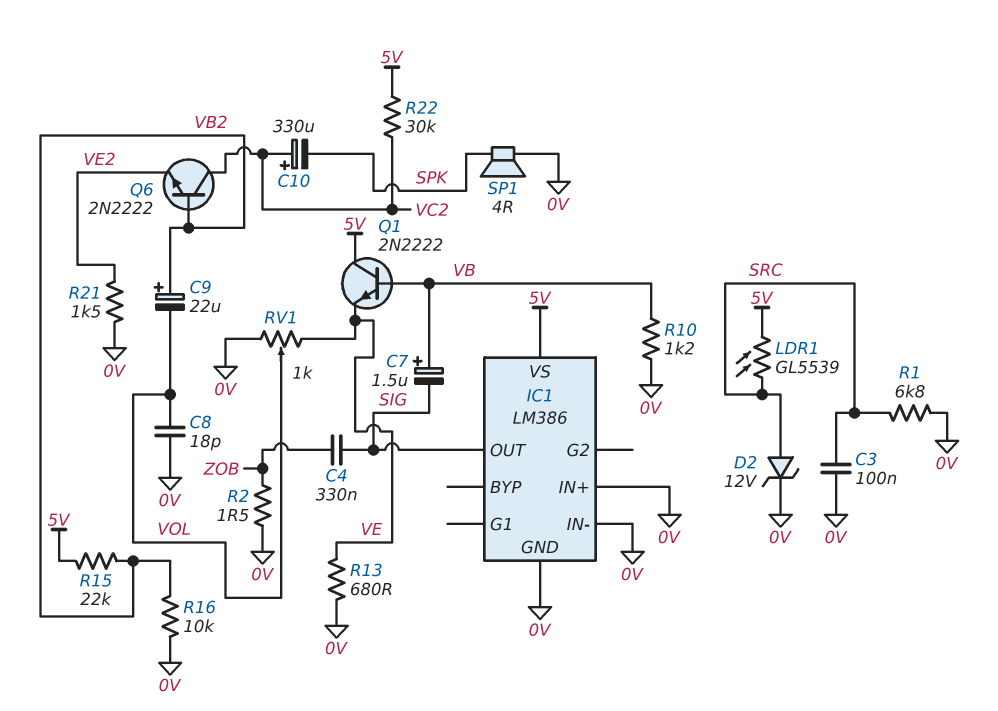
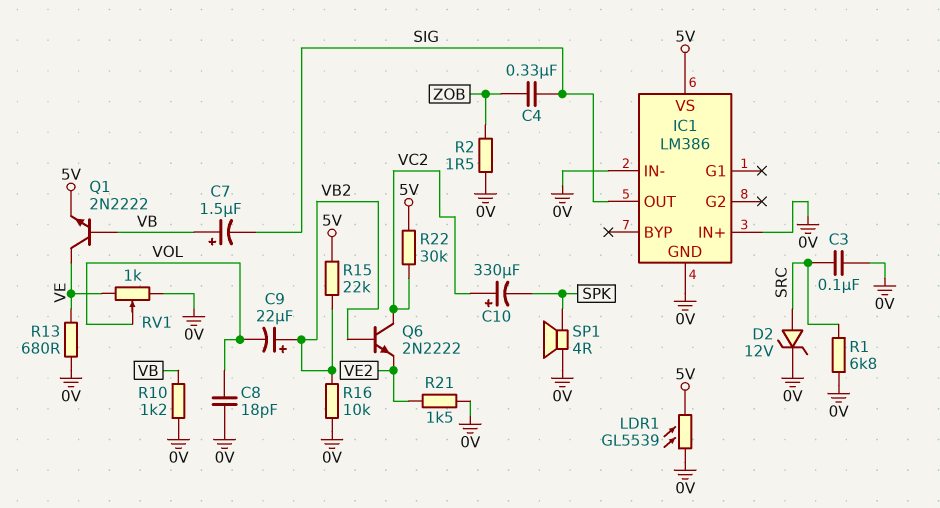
LDR1: GL5539 (5V, SRC) -> GL5539 (0V, 5V)
Q1: NPN 2N2222 (B VB, C 5V, E VE) -> NPN 2N2222 (B VB, C VE, E 5V)

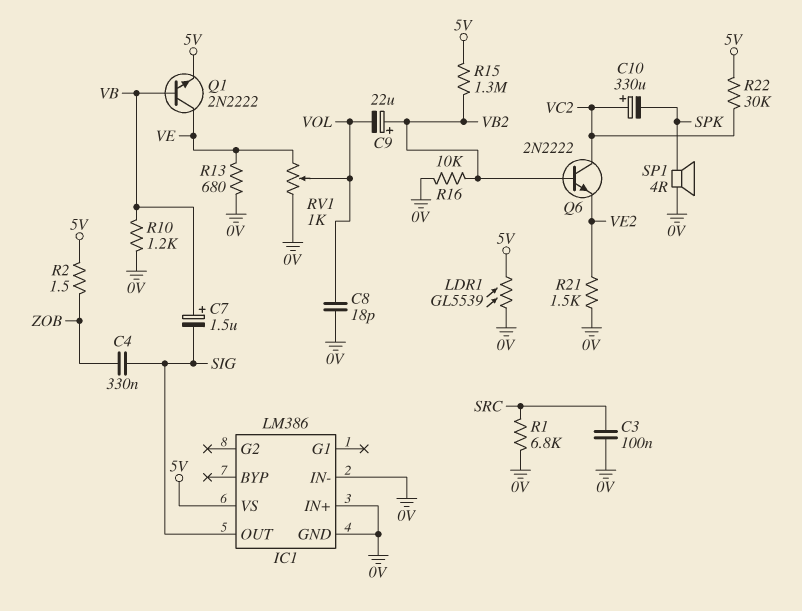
D2: zener 12V (A SRC, K 0V) -> none
R2: 1.5 (0V, ZOB) -> 1.5 (5V, ZOB)
R15: 22k (5V, VB2) -> 1.3M (5V, VB2)

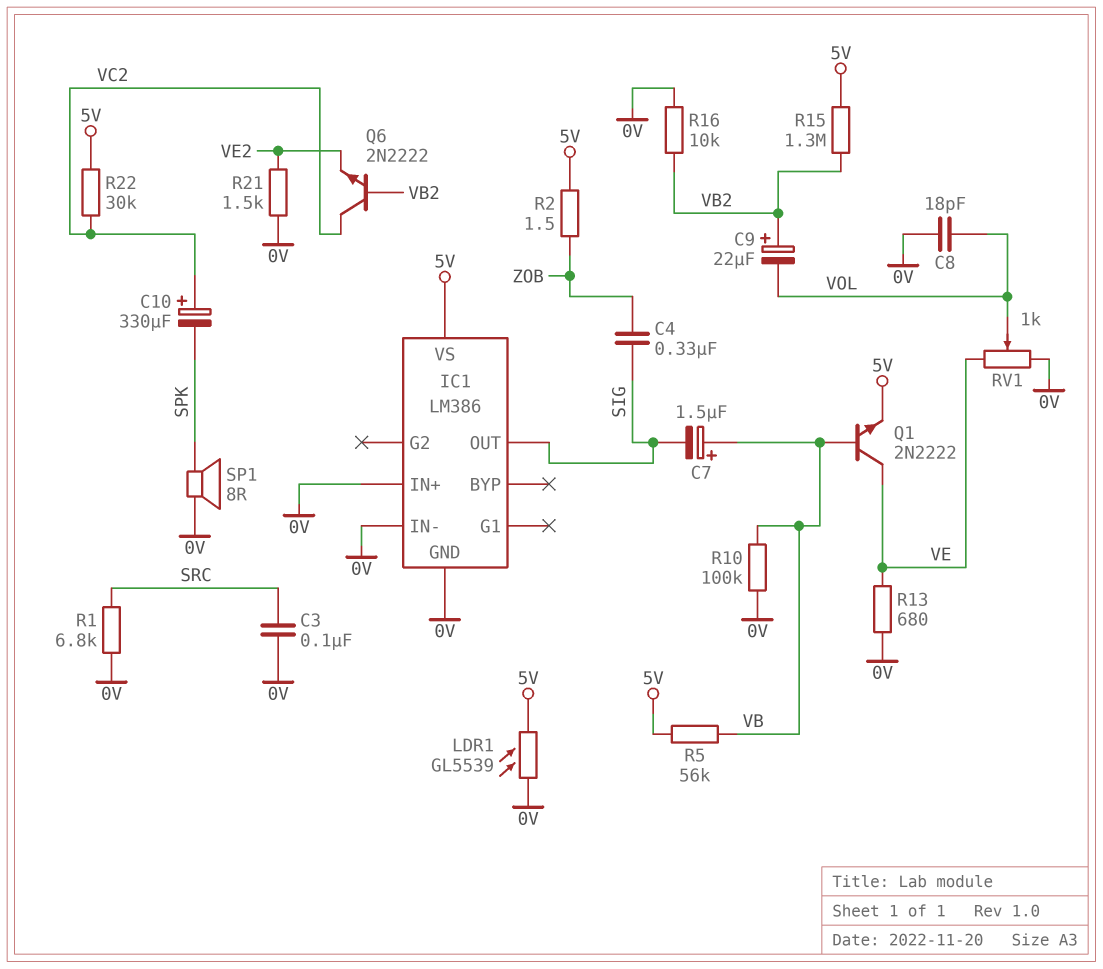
R5: none -> 56k (5V, VB)
R10: 1.2k (0V, VB) -> 100k (0V, VB)
SP1: speaker 4R (0V, SPK) -> speaker 8R (0V, SPK)

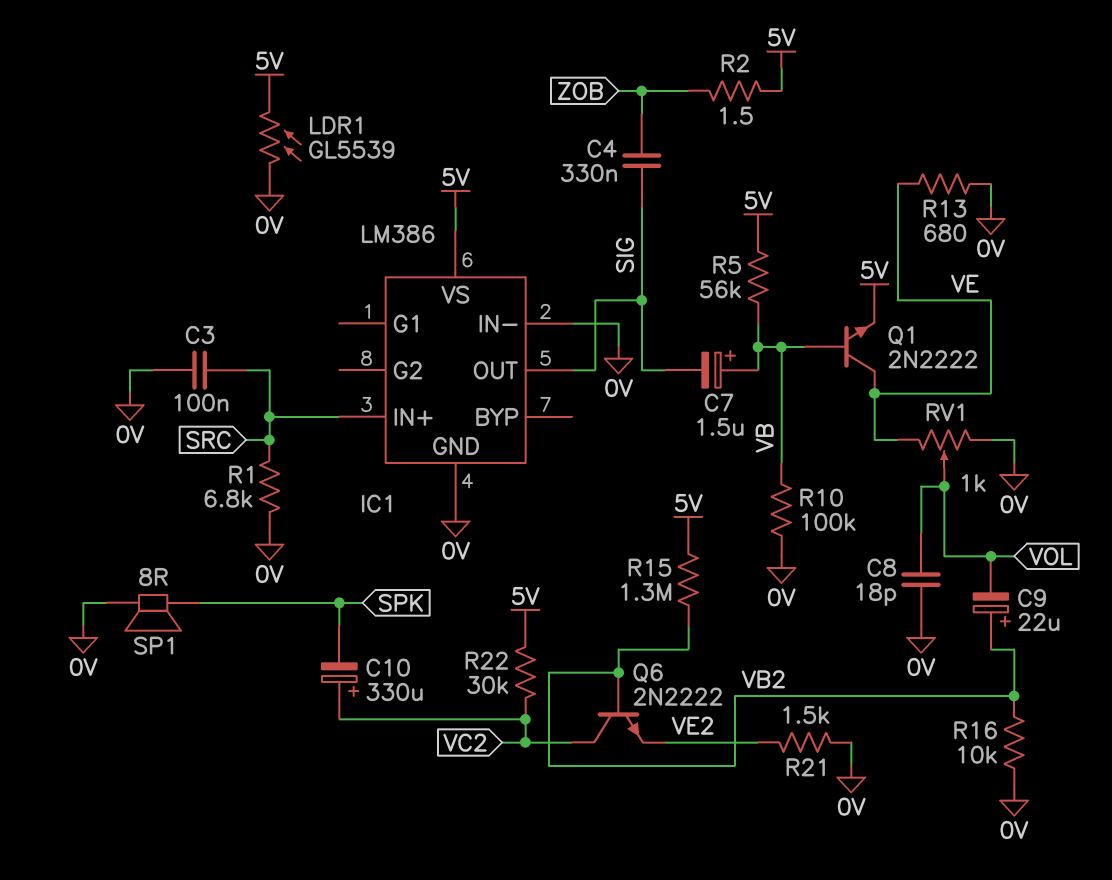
IC1 pin IN+: 0V -> SRC

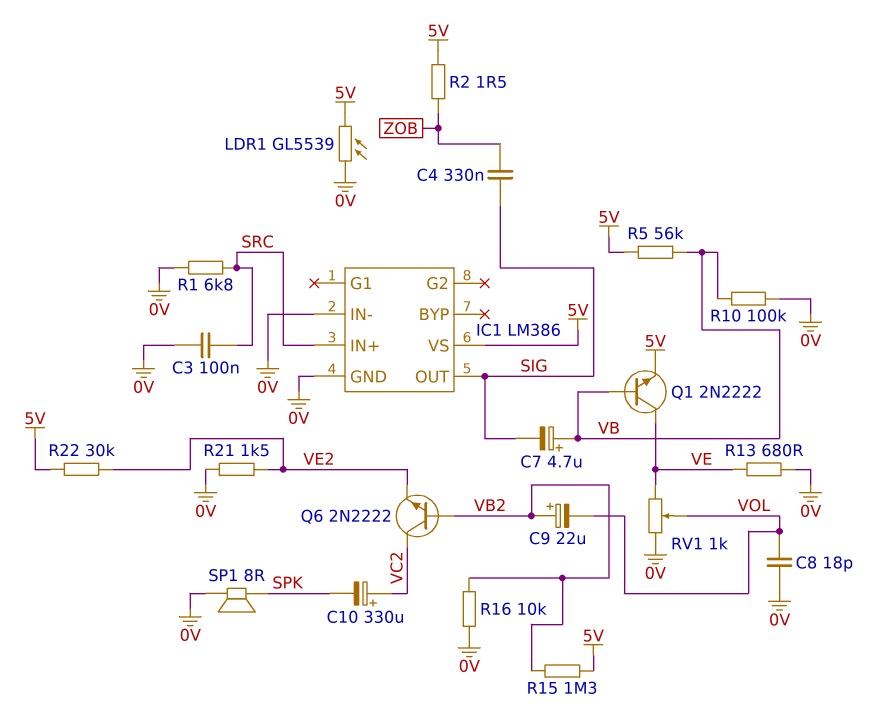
C7: 1.5uF (plus VB, minus SIG) -> 4.7uF (plus VB, minus SIG)
R22: 30k (5V, VC2) -> 30k (5V, VE2)

